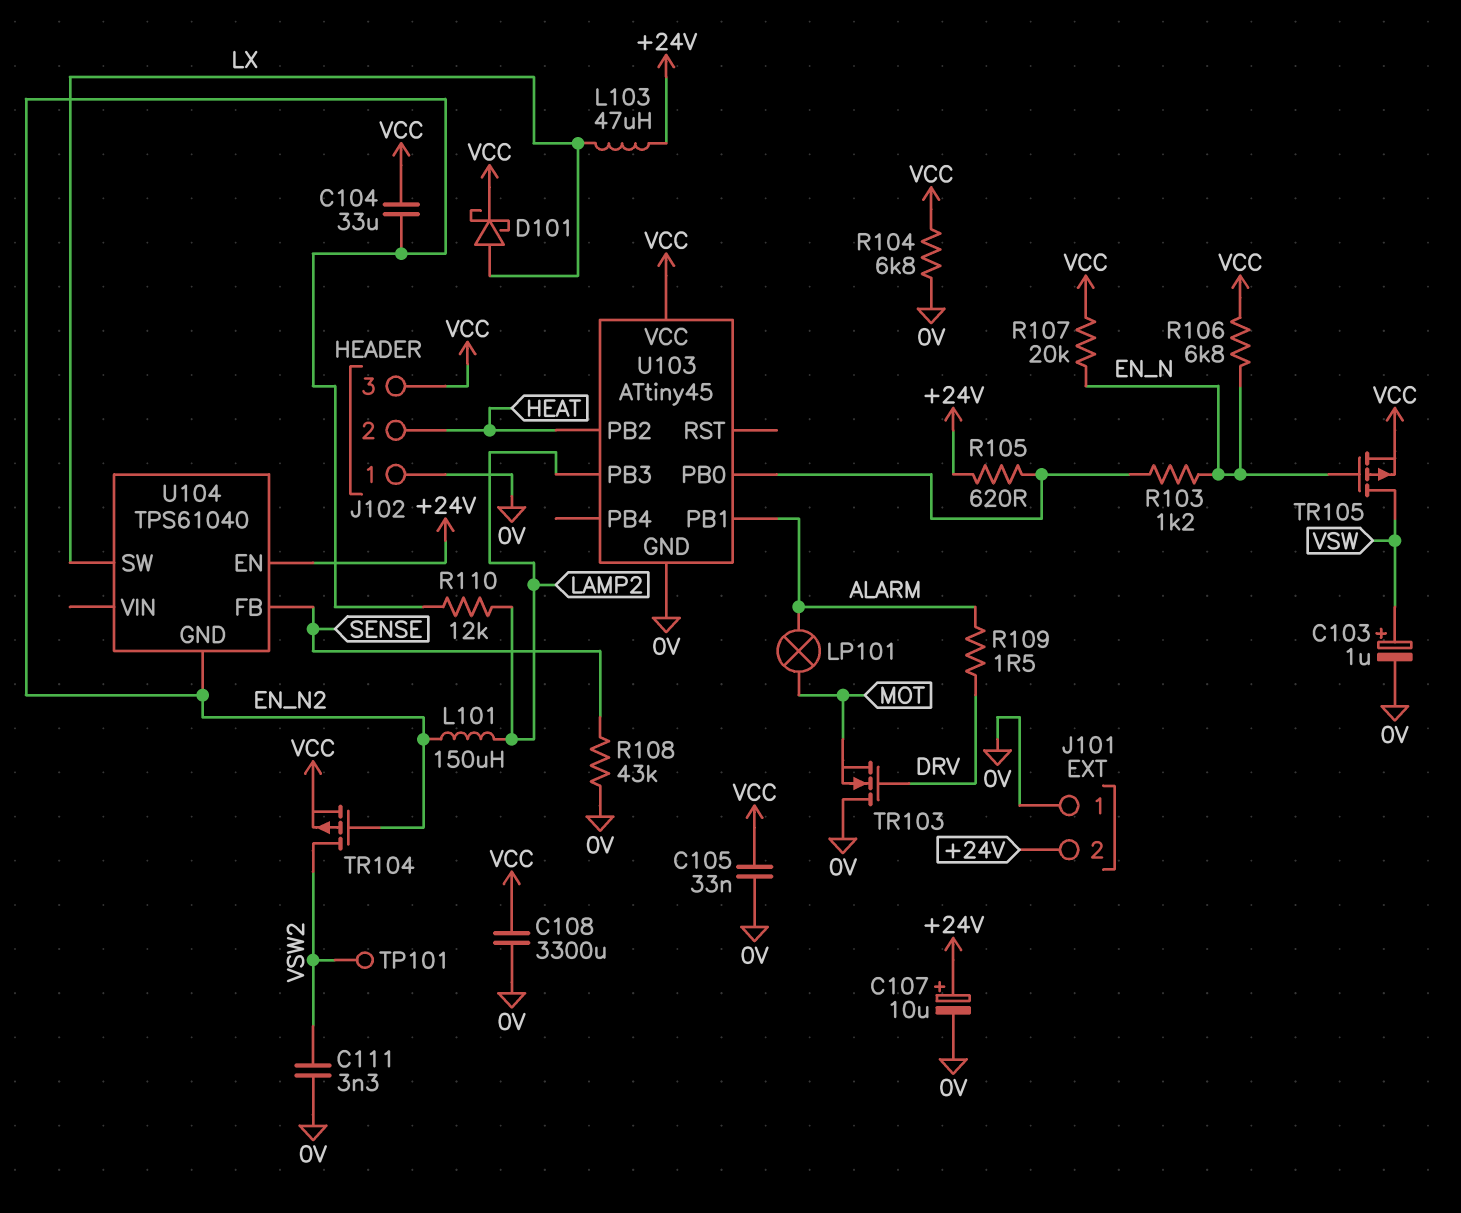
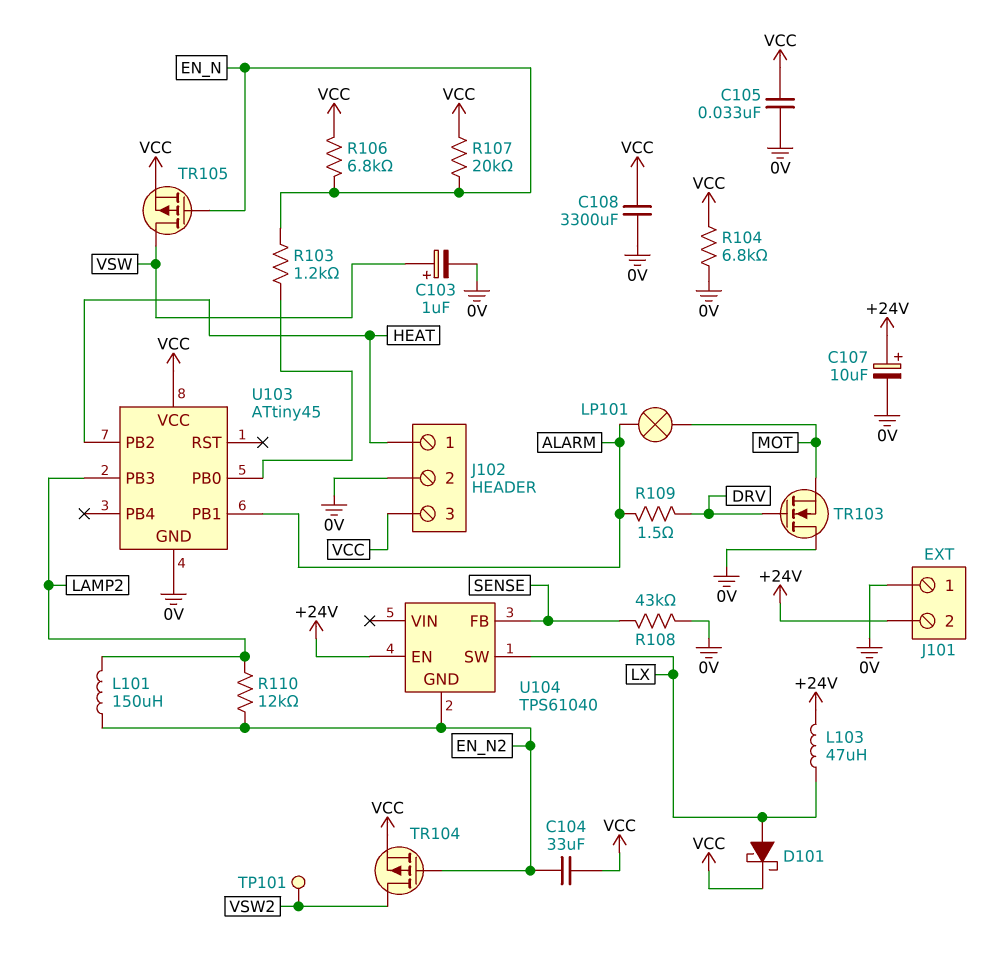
C111: 3.3nF (0V, VSW2) -> none
J102 pin 1: 0V -> HEAT
J102 pin 2: HEAT -> 0V
R105: 620 (+24V, U103/PB0) -> none

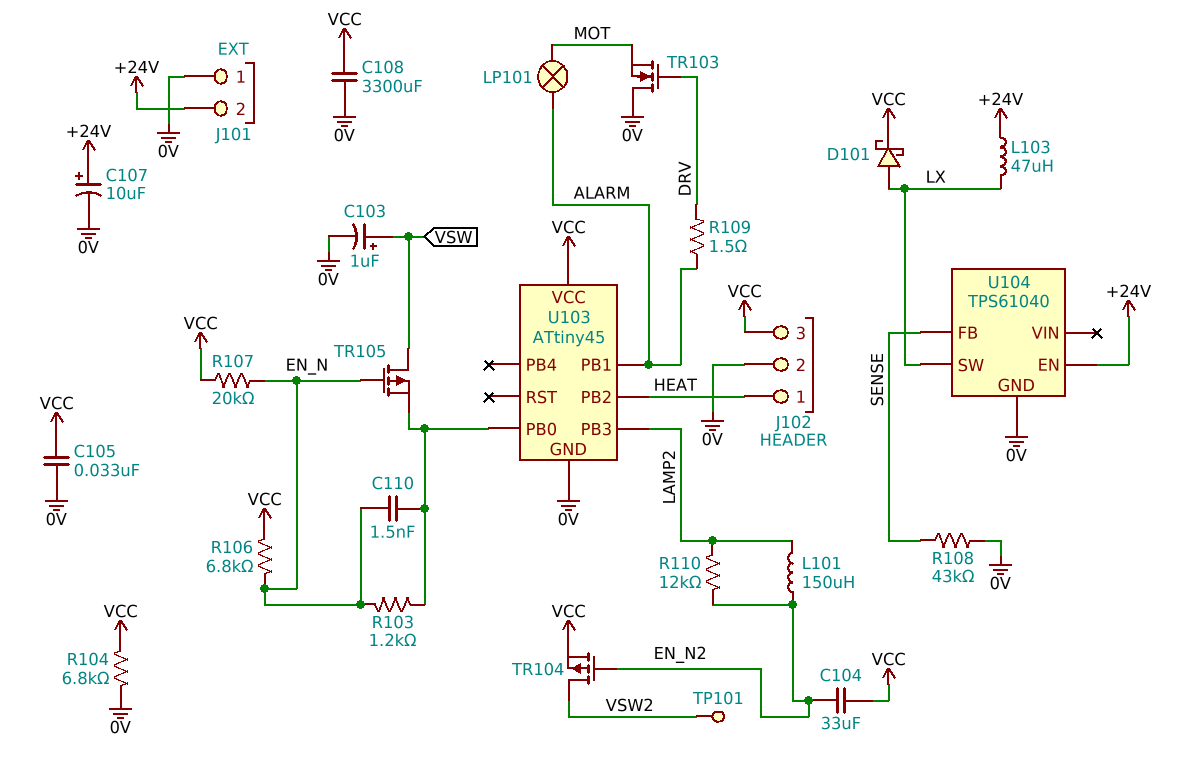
C110: none -> 1.5nF (EN_N, U103/PB0)
TR105: PMOS (G EN_N, D VSW, S VCC) -> PMOS (G EN_N, D VSW, S U103/PB0)
U104 pin GND: EN_N2 -> 0V

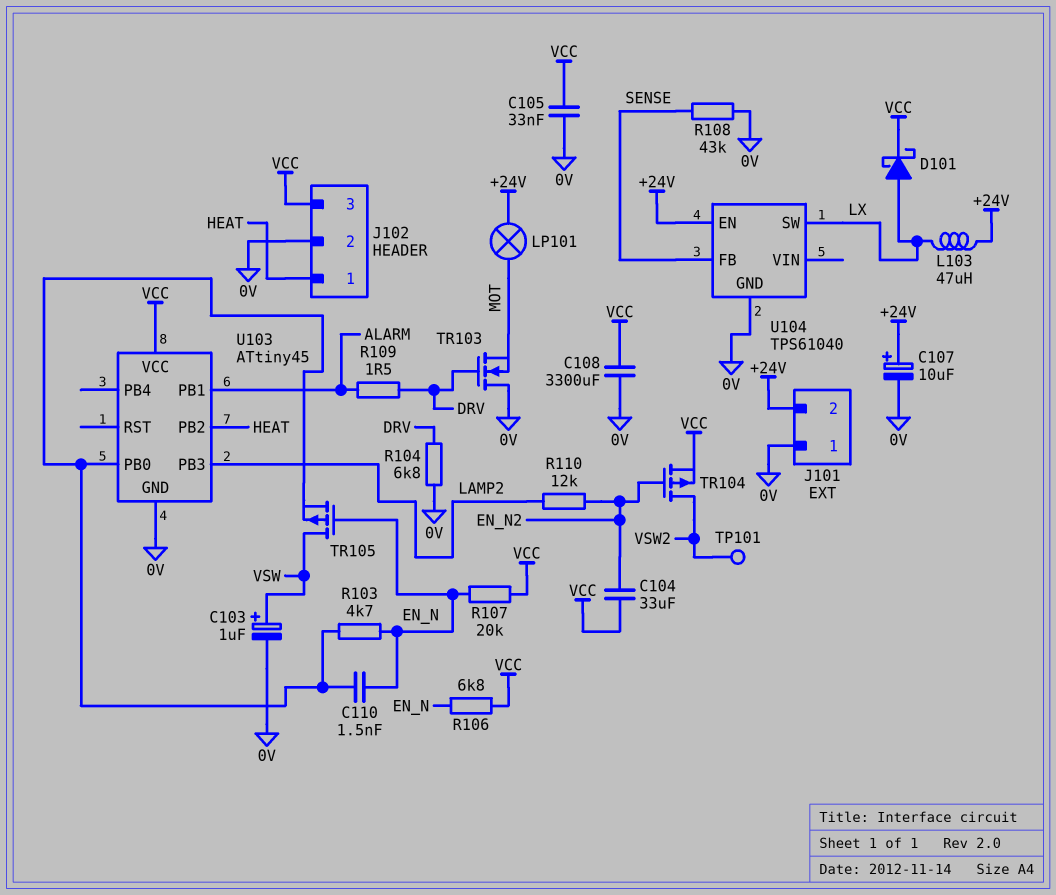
L101: 150uH (EN_N2, LAMP2) -> none
LP101: lamp (ALARM, MOT) -> lamp (+24V, MOT)
R103: 1.2k (EN_N, U103/PB0) -> 4.7k (EN_N, U103/PB0)
R104: 6.8k (0V, VCC) -> 6.8k (0V, DRV)

